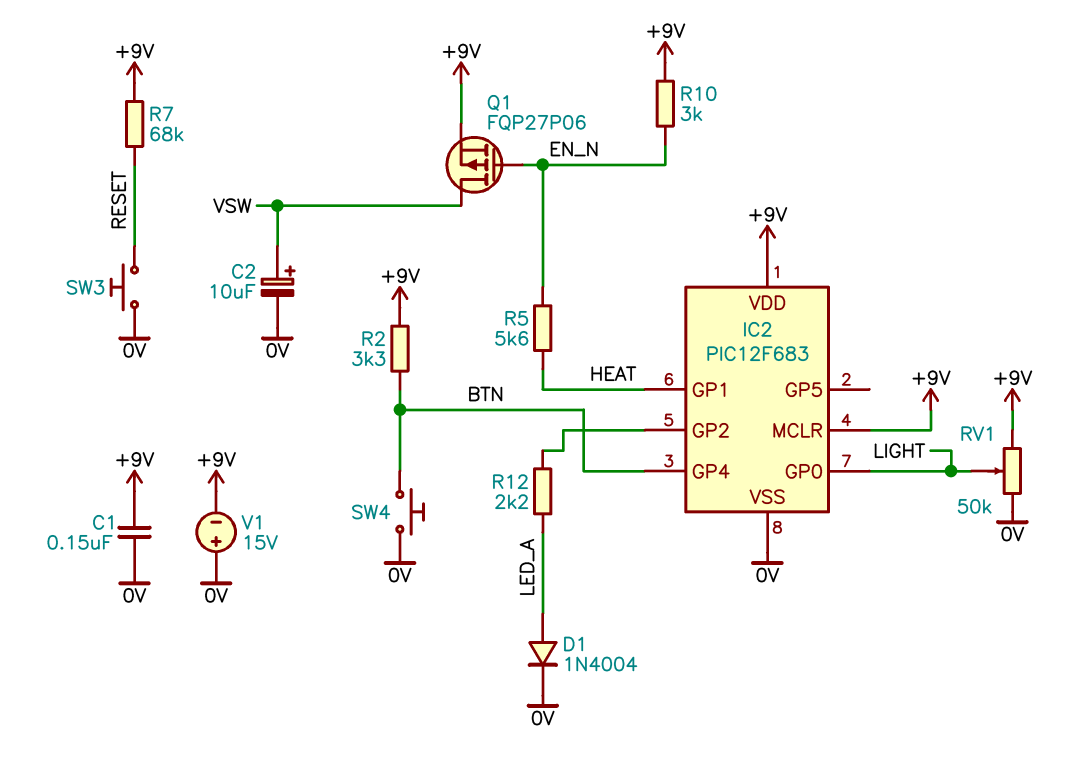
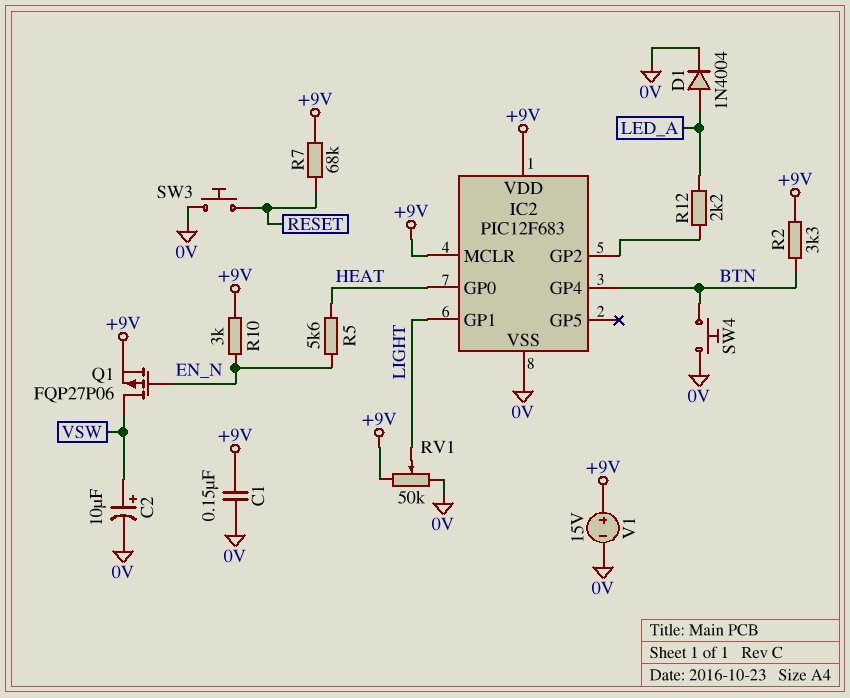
IC2 pin GP0: LIGHT -> HEAT
IC2 pin GP1: HEAT -> LIGHT
V1: 15V (plus 0V, minus +9V) -> 15V (plus +9V, minus 0V)

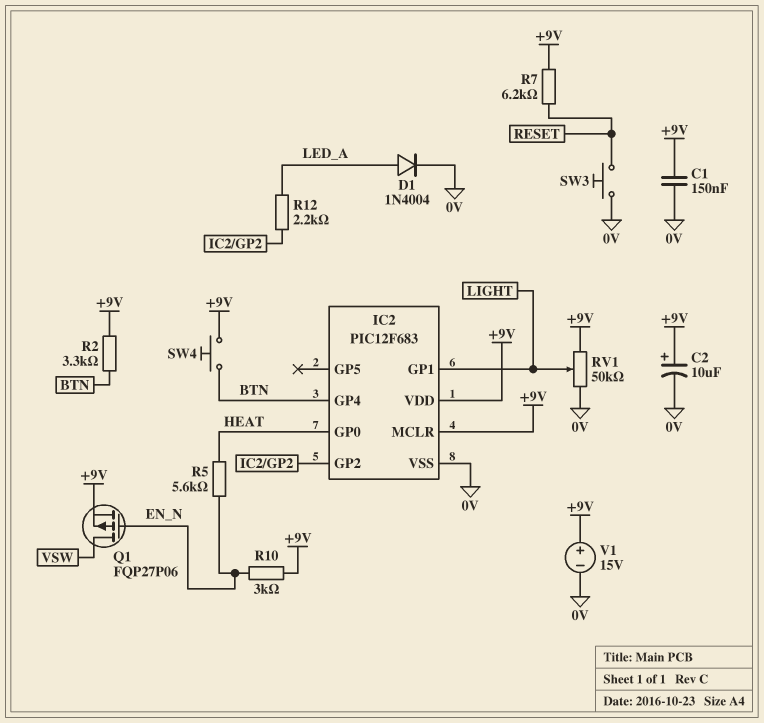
C2: 10uF (plus VSW, minus 0V) -> 10uF (plus +9V, minus 0V)
R7: 68k (+9V, RESET) -> 6.2k (+9V, RESET)
SW4: button (0V, BTN) -> button (+9V, BTN)

